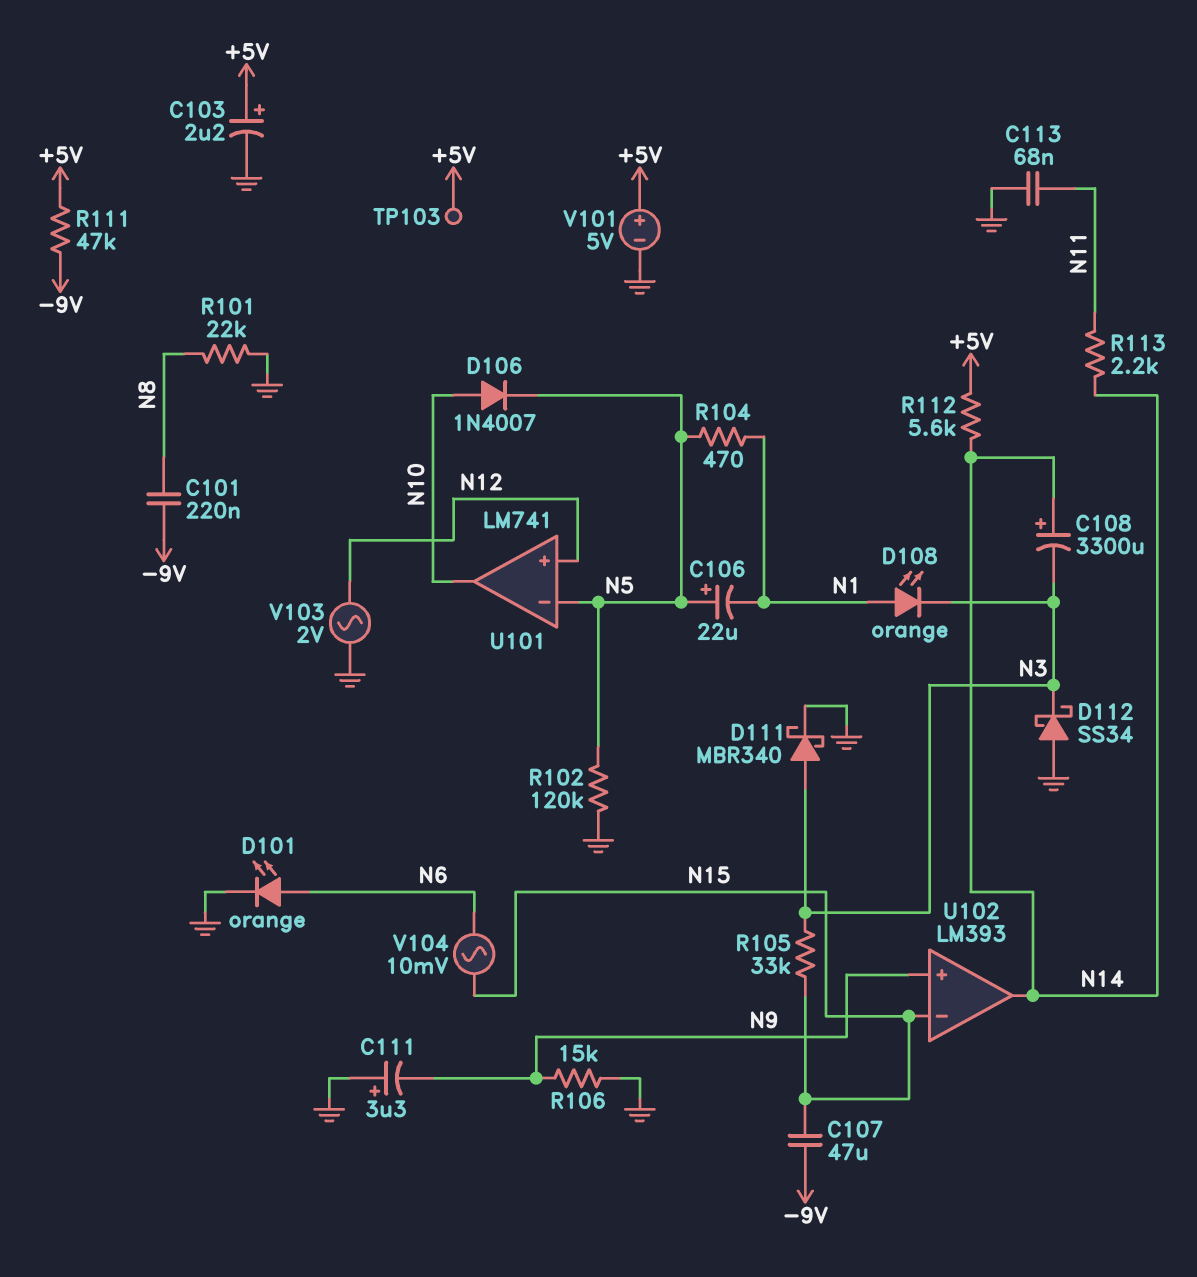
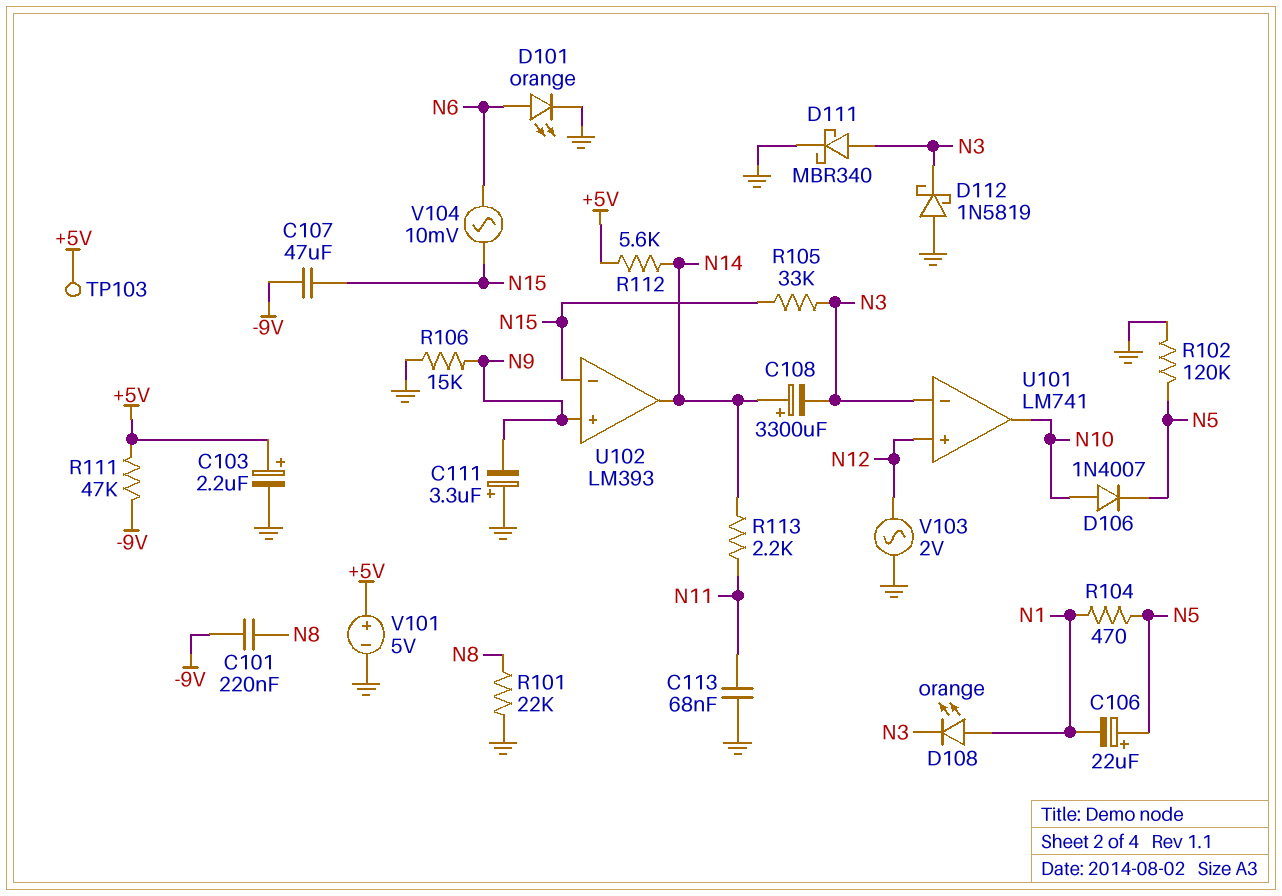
D112: schottky SS34 (A GND, K N3) -> schottky 1N5819 (A GND, K N3)
U101 pin in-: N5 -> N3

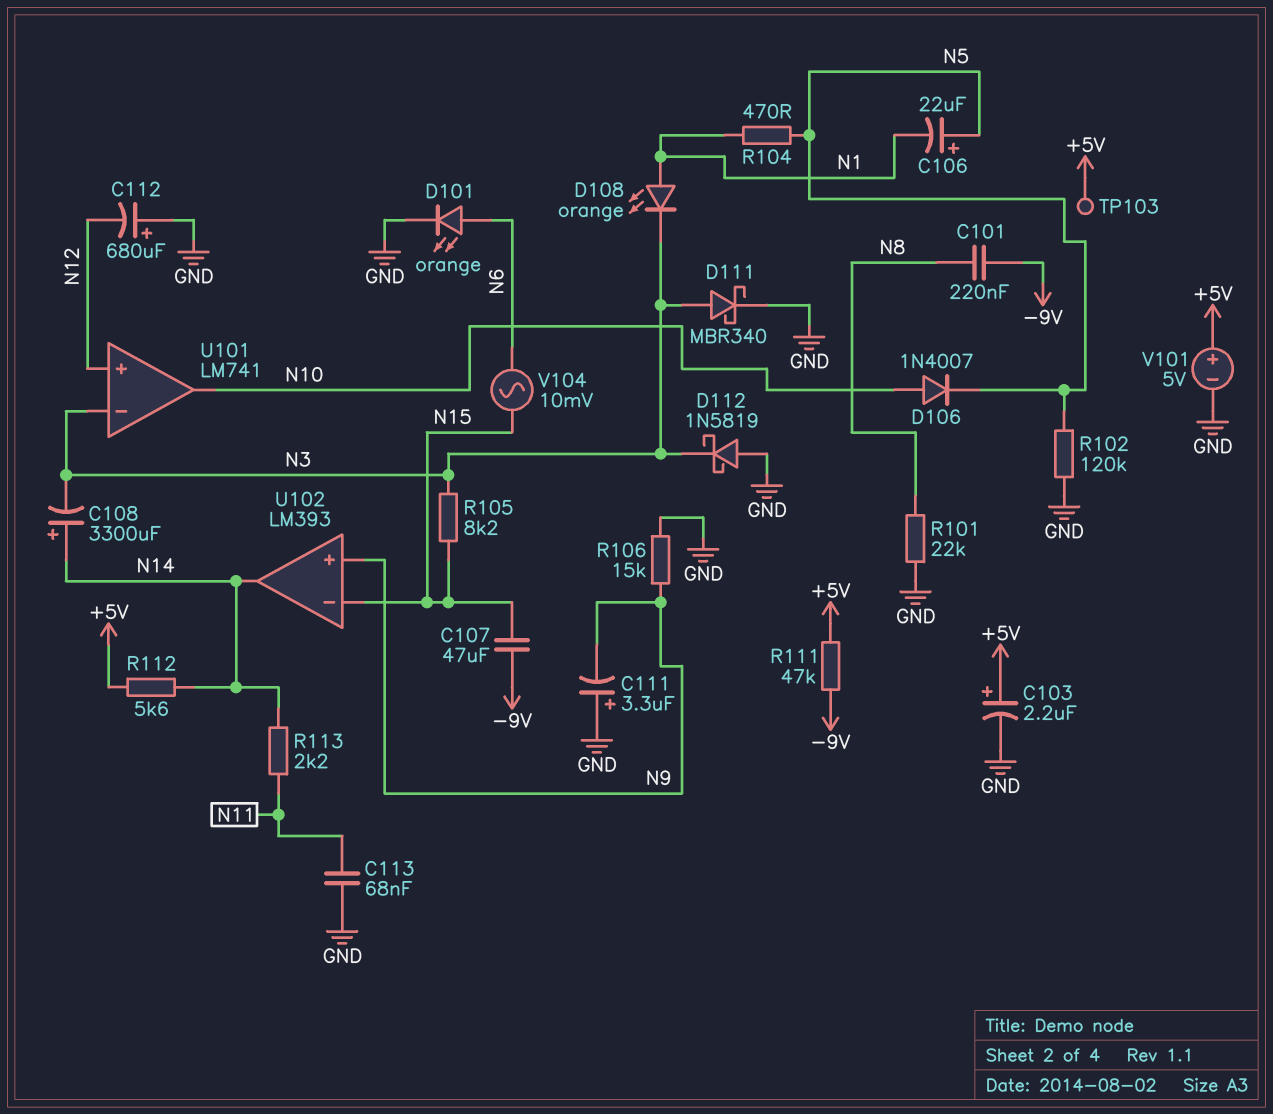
C112: none -> 680uF (plus GND, minus N12)
R105: 33k (N3, N15) -> 8.2k (N3, N15)
V103: AC 2V (GND, N12) -> none

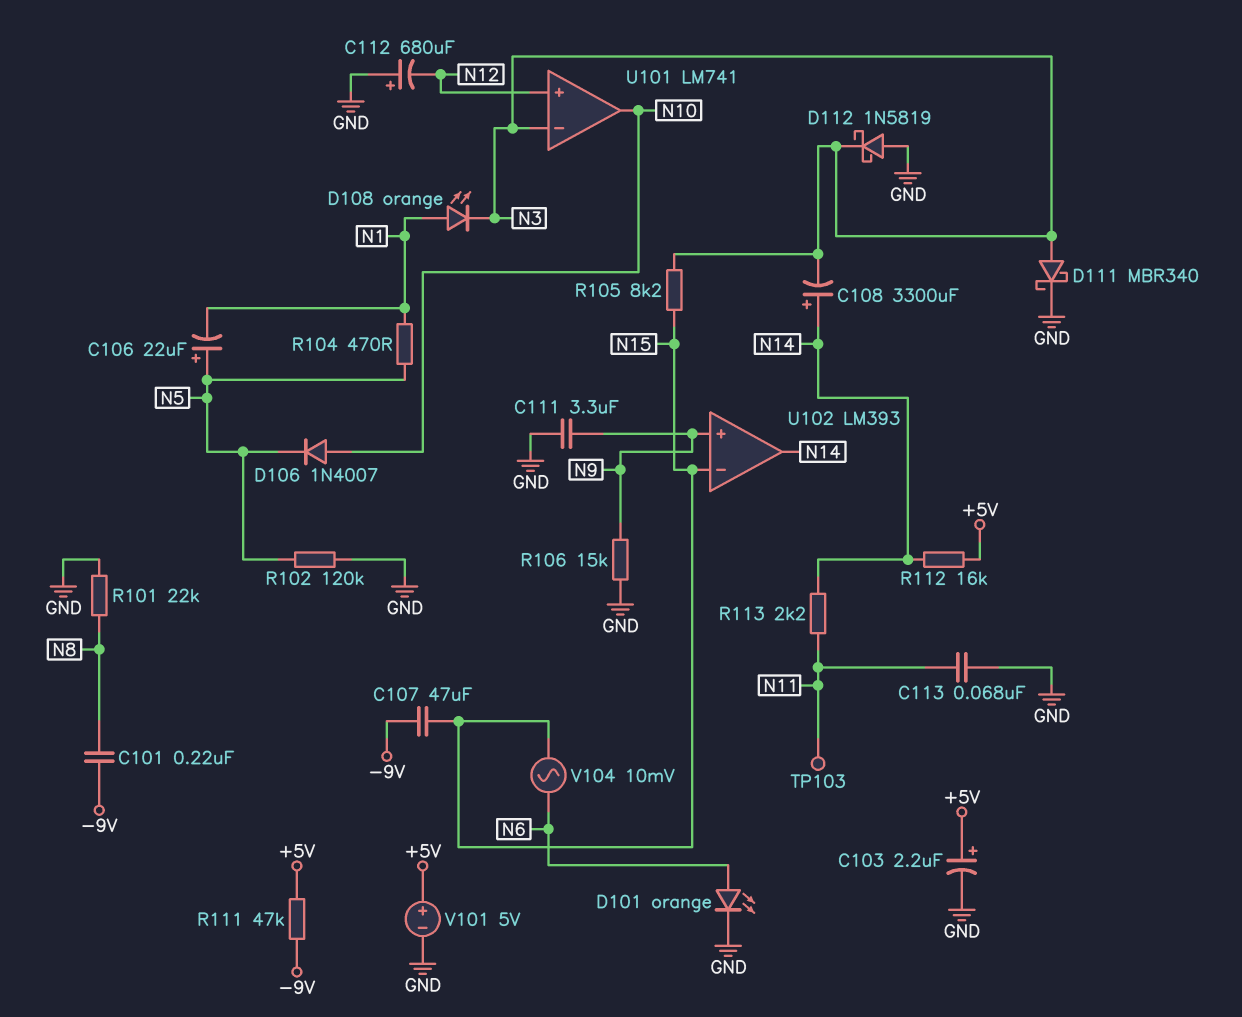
C111: 3.3uF (plus GND, minus N9) -> 3.3uF (GND, N9)
R112: 5.6k (+5V, N14) -> 16k (+5V, N14)
TP103: test point (+5V) -> test point (N11)

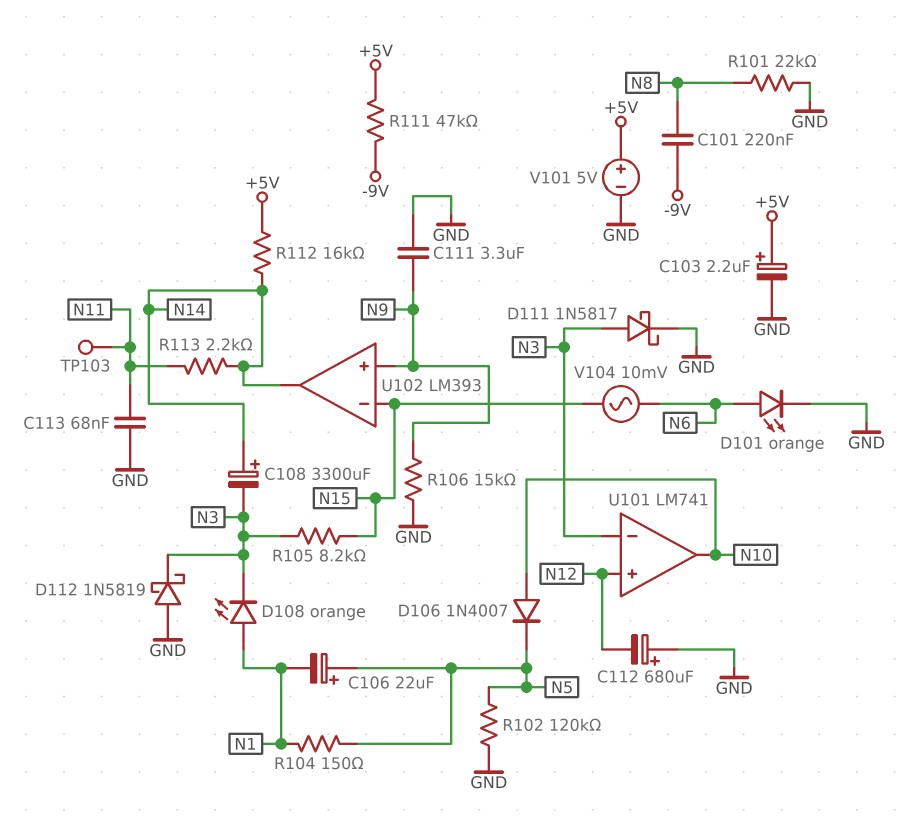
C107: 47uF (-9V, N15) -> none
D111: schottky MBR340 (A N3, K GND) -> schottky 1N5817 (A N3, K GND)
R104: 470 (N1, N5) -> 150 (N1, N5)

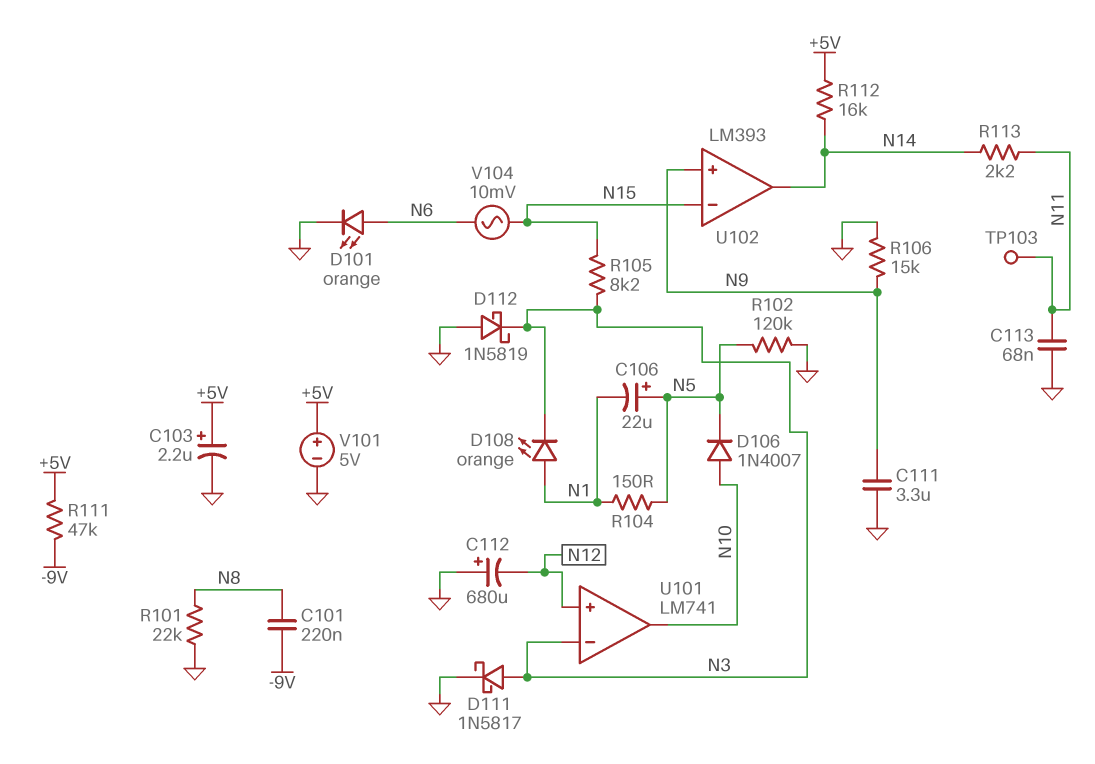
C108: 3300uF (plus N14, minus N3) -> none

